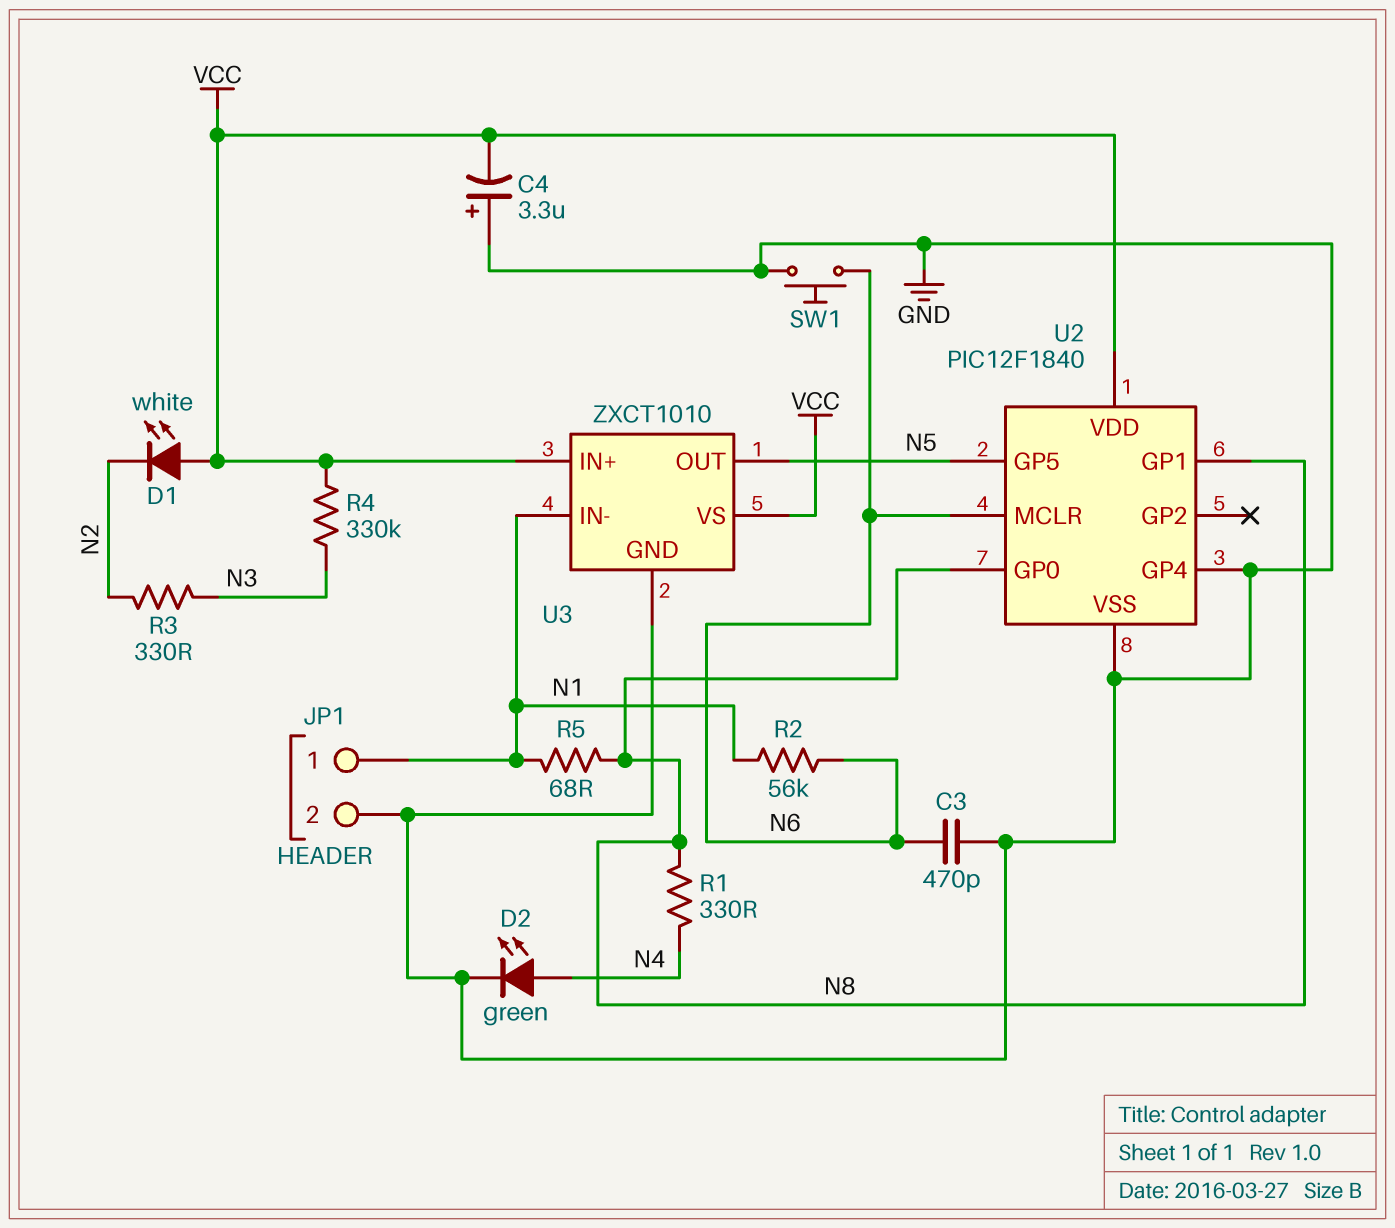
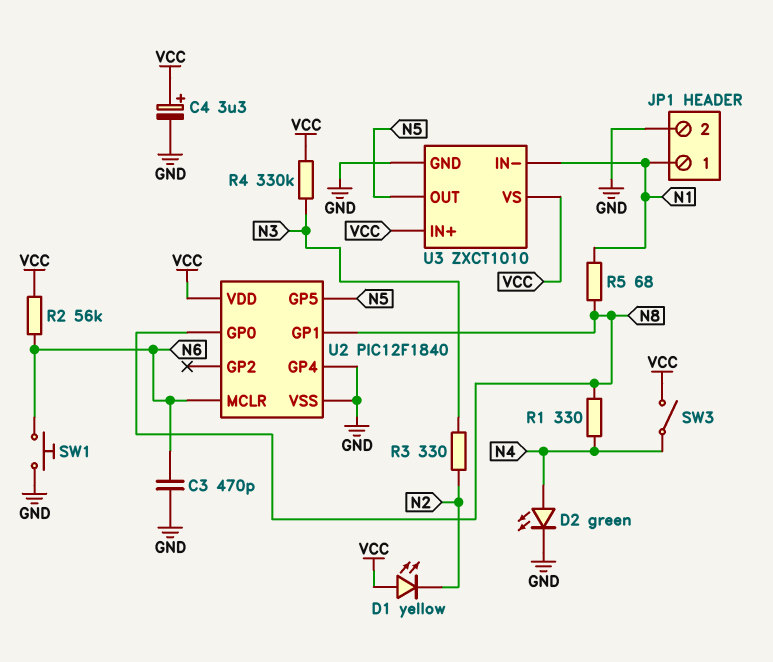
C4: 3.3uF (plus GND, minus VCC) -> 3.3uF (plus VCC, minus GND)
D1: LED white (A VCC, K N2) -> LED yellow (A VCC, K N2)
R2: 56k (N1, N6) -> 56k (N6, VCC)
SW3: none -> switch (N4, VCC)

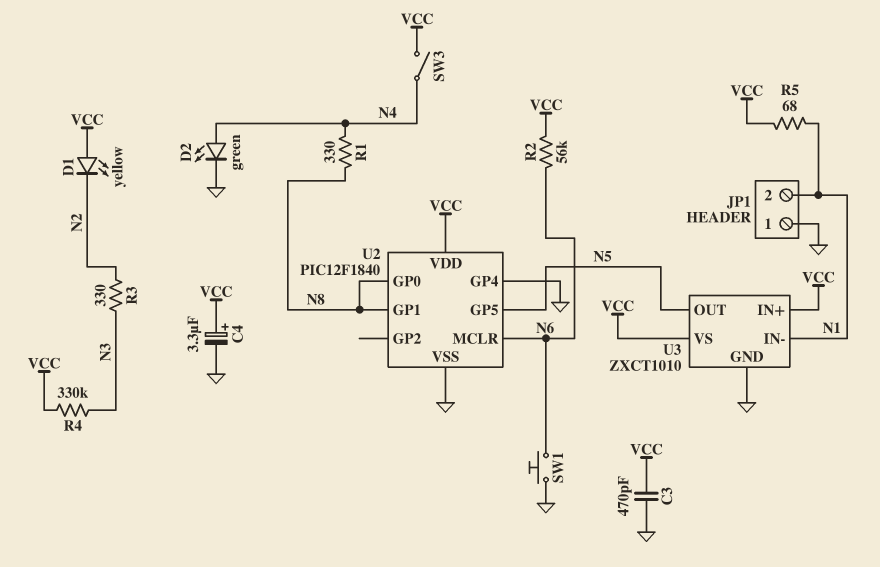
C3: 470pF (GND, N6) -> 470pF (GND, VCC)
JP1 pin 1: N1 -> GND
JP1 pin 2: GND -> N1
R5: 68 (N1, N8) -> 68 (N1, VCC)

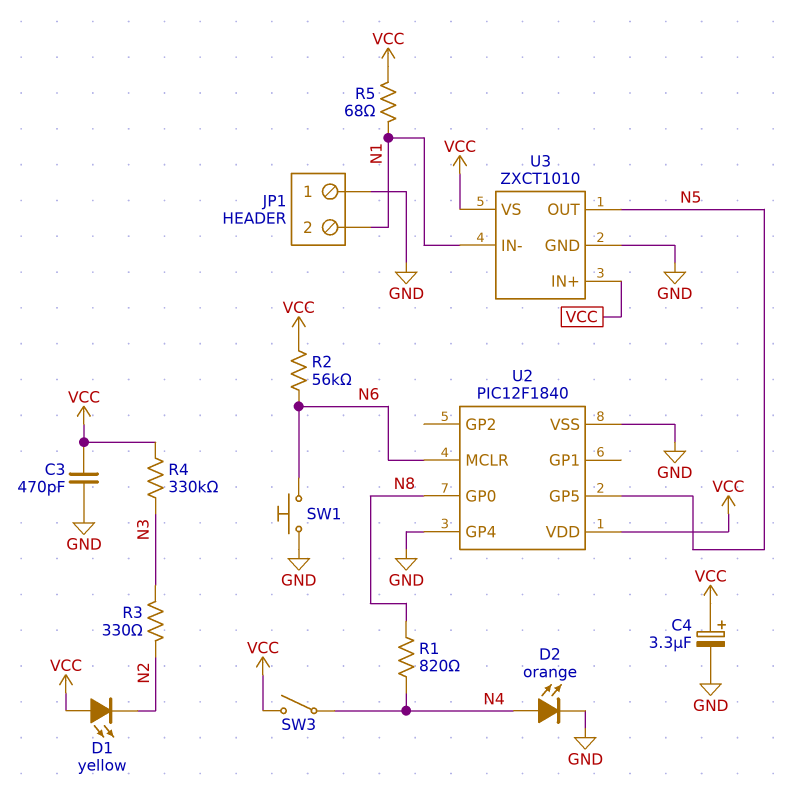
D2: LED green (A N4, K GND) -> LED orange (A N4, K GND)
R1: 330 (N4, N8) -> 820 (N4, N8)
U2 pin GP1: N8 -> none

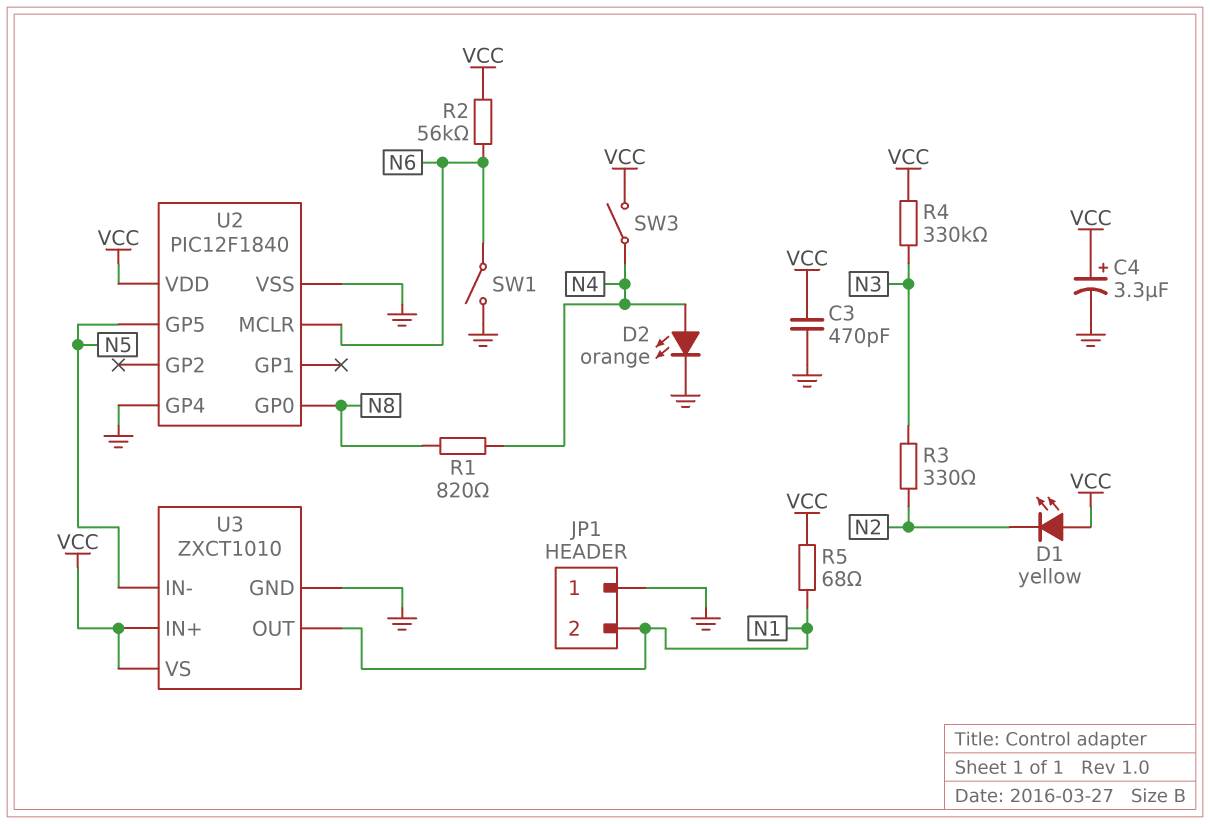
SW1: button (GND, N6) -> switch (GND, N6)
U3 pin IN-: N1 -> N5
U3 pin OUT: N5 -> N1

